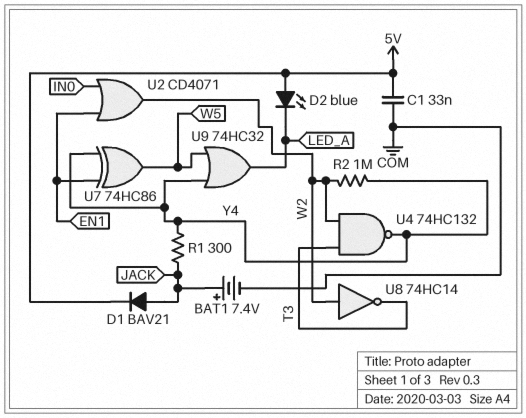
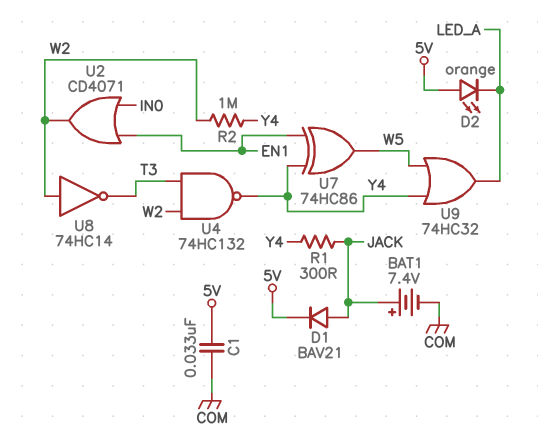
D2: LED blue (A 5V, K LED_A) -> LED orange (A 5V, K LED_A)

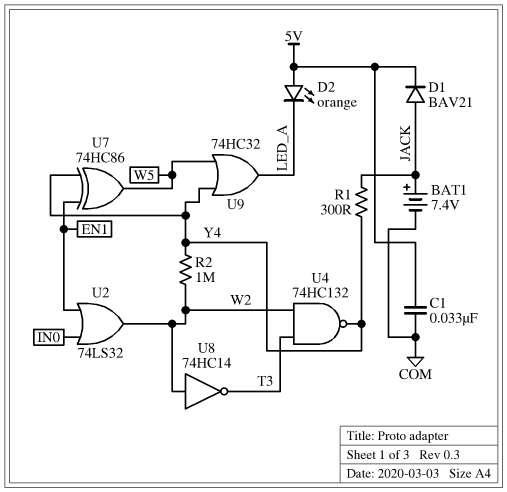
U2: OR CD4071 (in EN1, in IN0, out W2) -> OR 74LS32 (in EN1, in IN0, out W2)

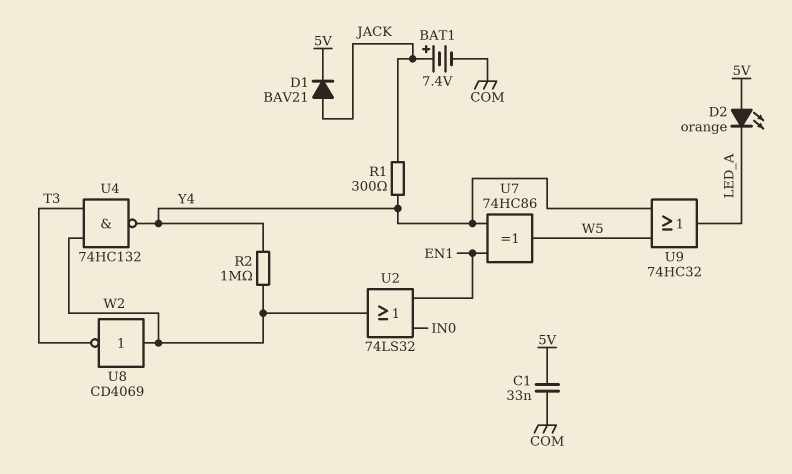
U8: NOT 74HC14 (in W2, out T3) -> NOT CD4069 (in W2, out T3)

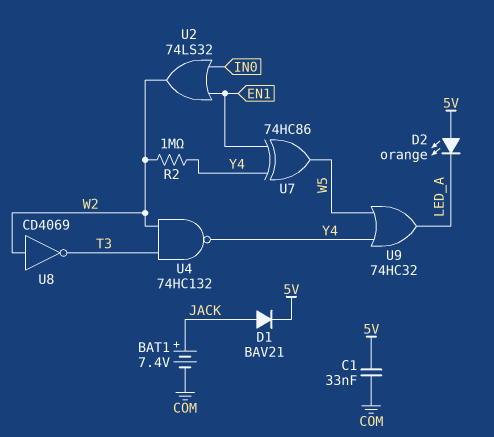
R1: 300 (JACK, Y4) -> none

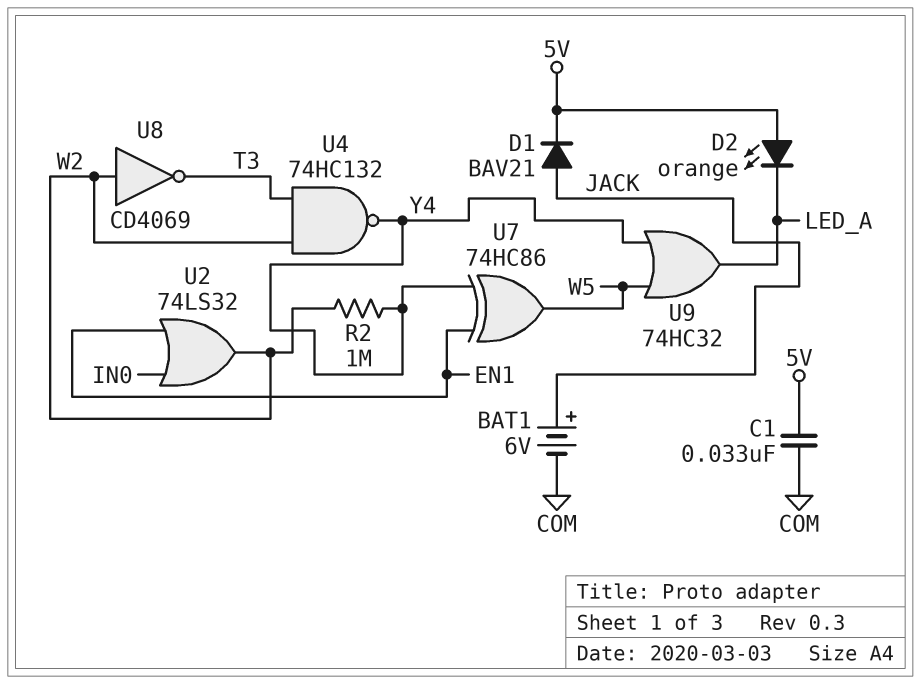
BAT1: 7.4V (plus JACK, minus COM) -> 6V (plus JACK, minus COM)

